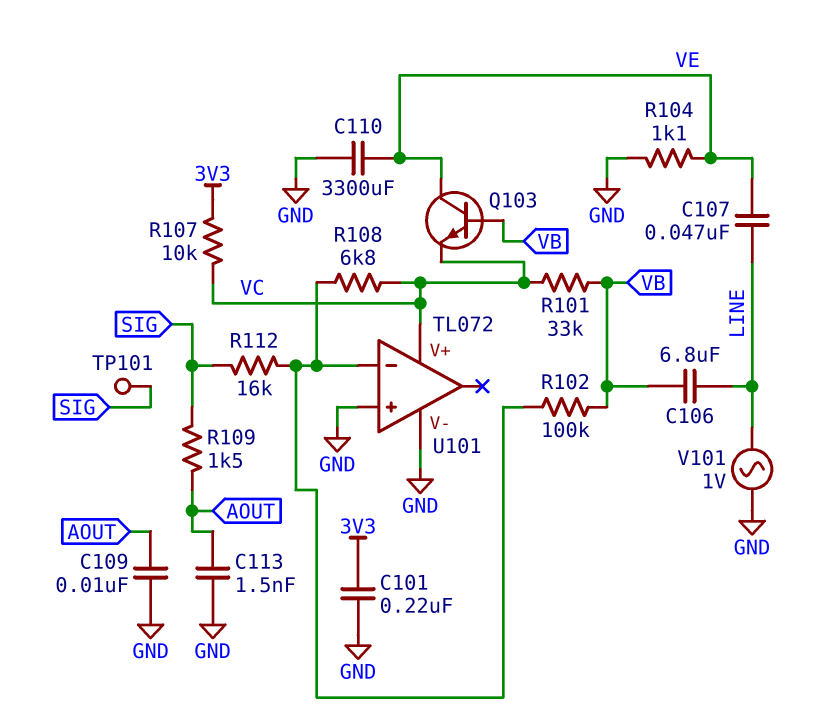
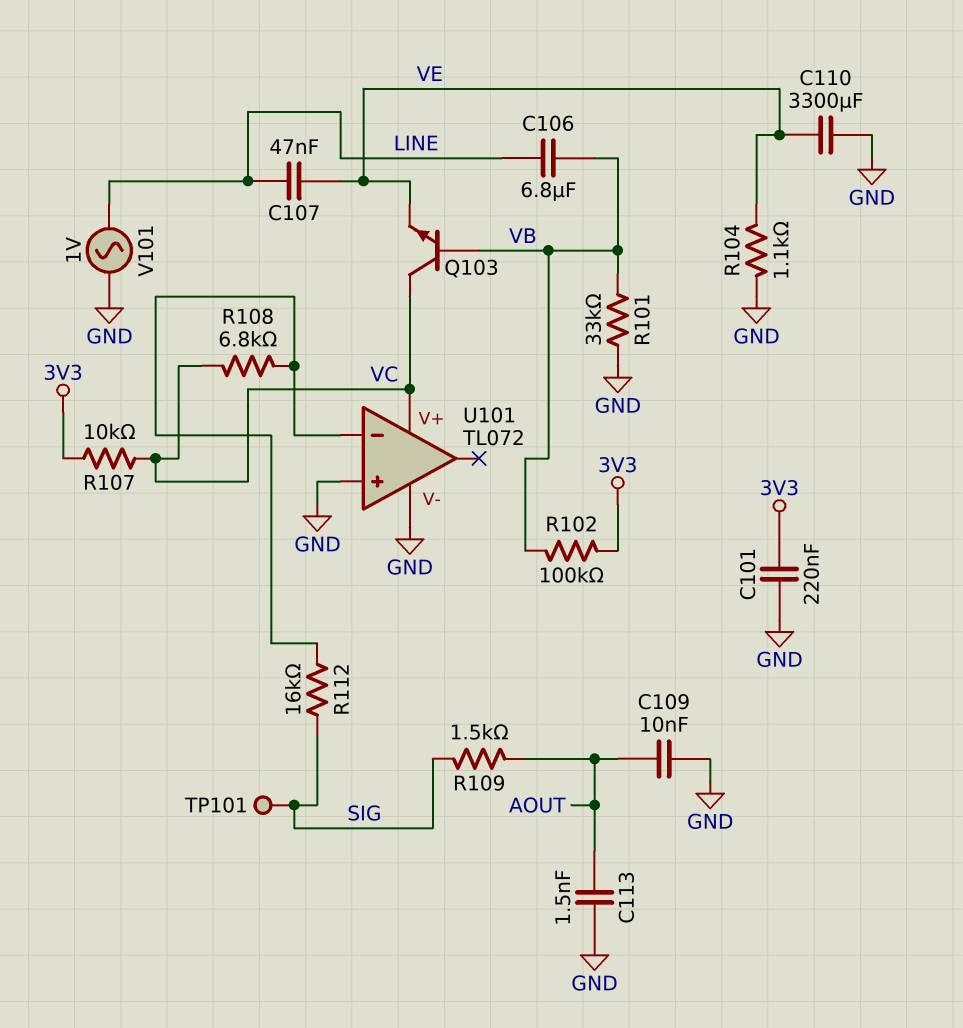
Q103: NPN (B VB, C VE, E VC) -> NPN (B VB, C VC, E VE)
R101: 33k (VB, VC) -> 33k (GND, VB)
R102: 100k (U101/in-, VB) -> 100k (3V3, VB)

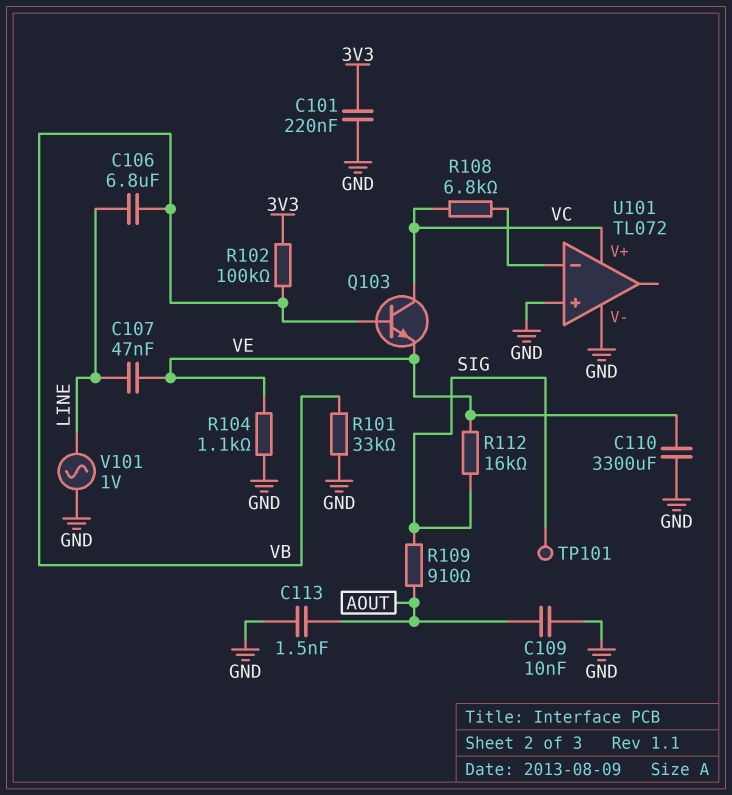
R107: 10k (3V3, VC) -> none
R109: 1.5k (AOUT, SIG) -> 910 (AOUT, SIG)
R112: 16k (SIG, U101/in-) -> 16k (SIG, VE)

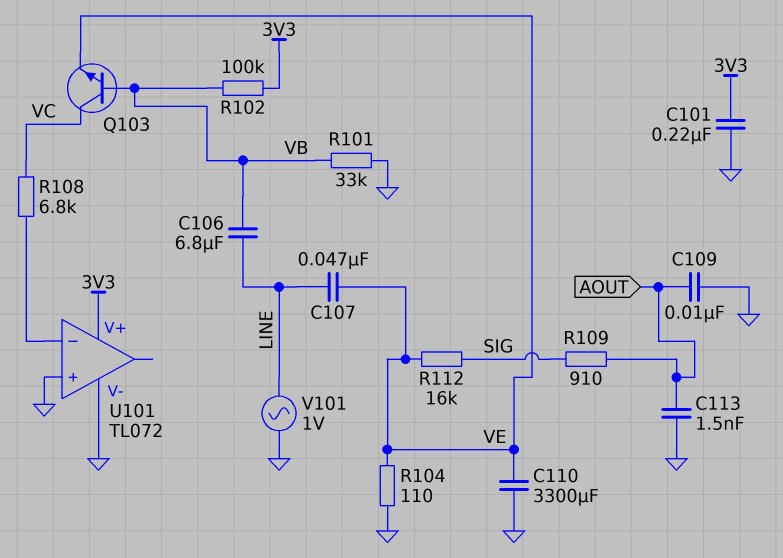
R104: 1.1k (GND, VE) -> 110 (GND, VE)
TP101: test point (SIG) -> none
U101 pin V+: VC -> 3V3

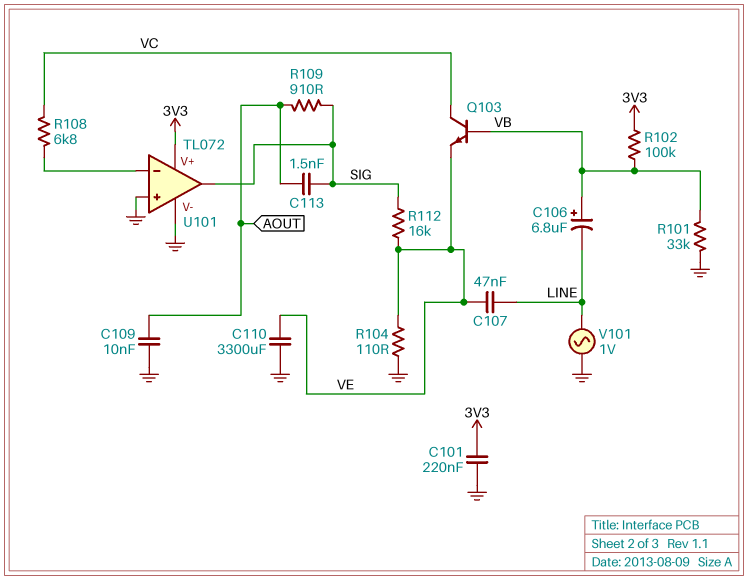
C106: 6.8uF (LINE, VB) -> 6.8uF (plus VB, minus LINE)
C113: 1.5nF (AOUT, GND) -> 1.5nF (AOUT, SIG)
U101 pin out: none -> SIG

